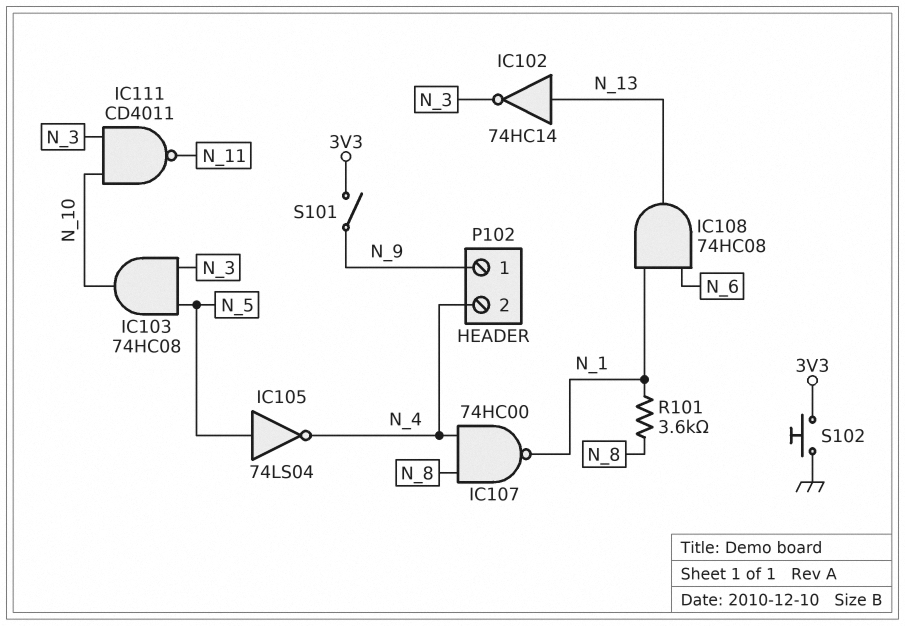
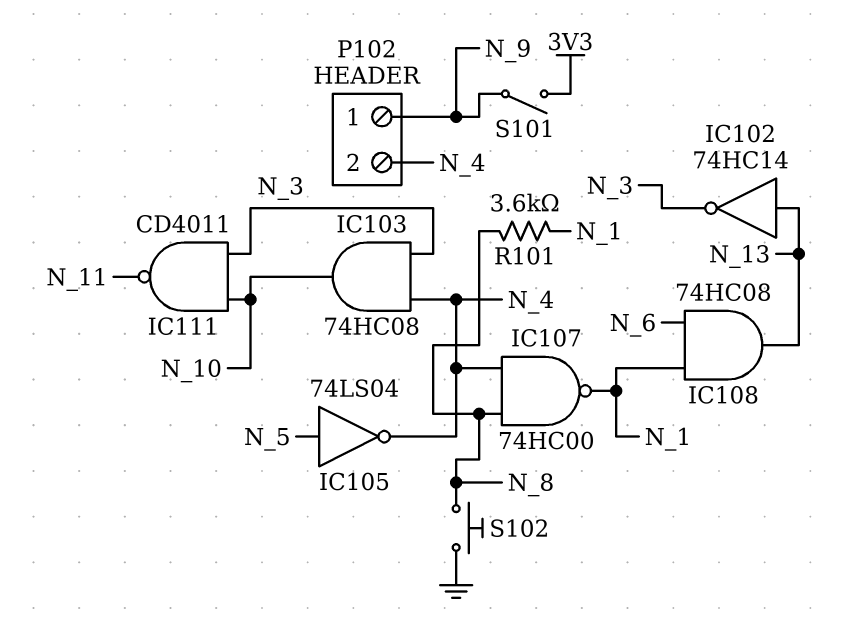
IC103: AND 74HC08 (in N_3, in N_5, out N_10) -> AND 74HC08 (in N_3, in N_4, out N_10)
S102: button (3V3, GND) -> button (GND, N_8)

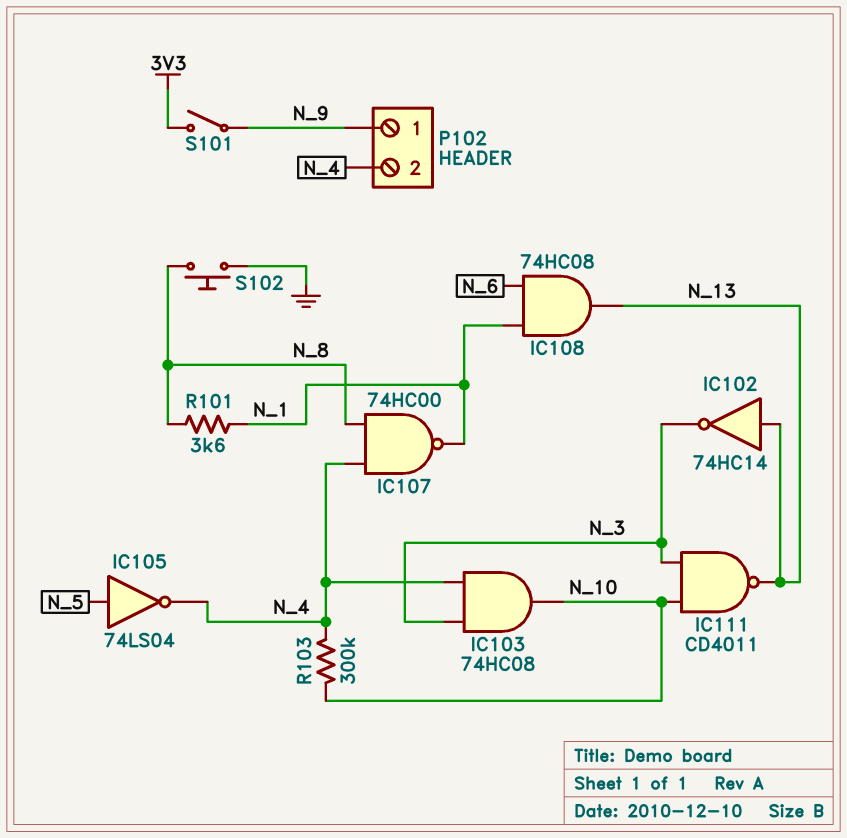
IC111: NAND CD4011 (in N_3, in N_10, out N_11) -> NAND CD4011 (in N_3, in N_10, out N_13)
R103: none -> 300k (N_4, N_10)

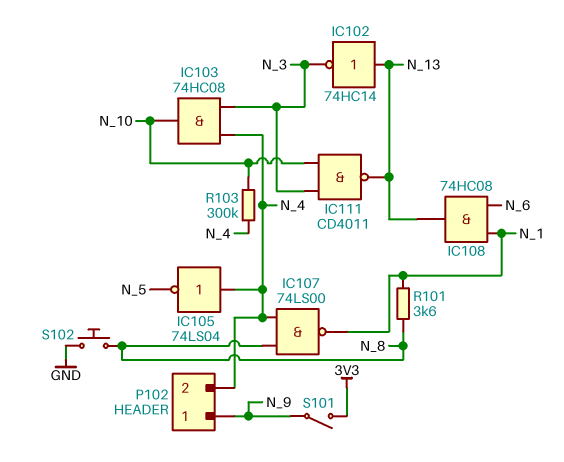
IC105: NOT 74LS04 (in N_5, out N_4) -> NOT 74LS04 (in N_4, out N_5)
IC107: NAND 74HC00 (in N_4, in N_8, out N_1) -> NAND 74LS00 (in N_4, in N_8, out N_1)

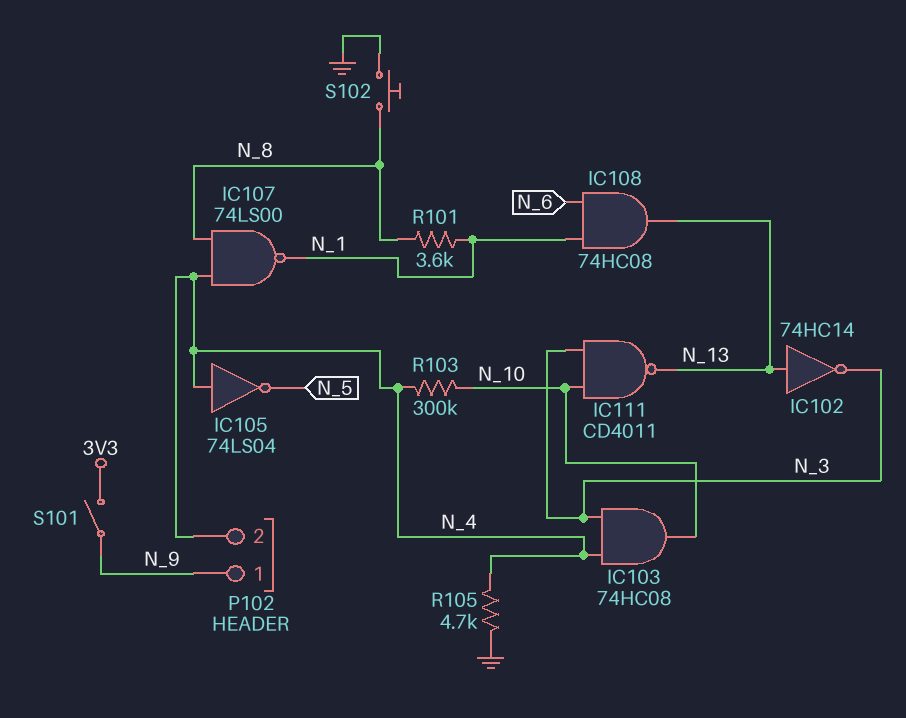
R105: none -> 4.7k (GND, N_4)

